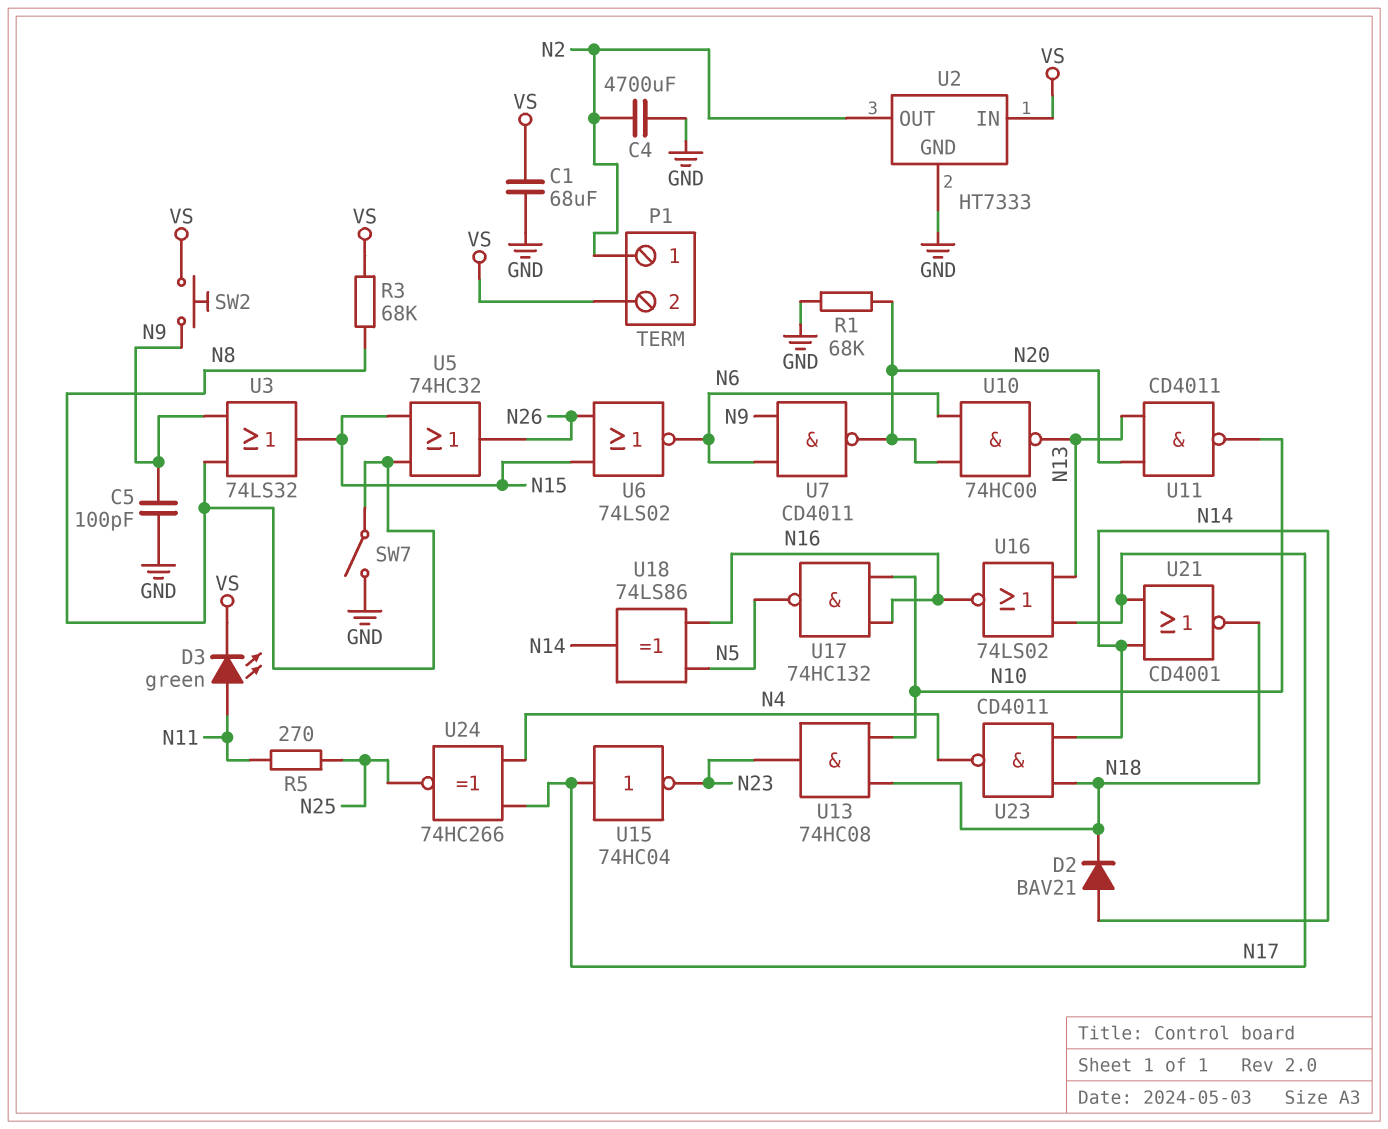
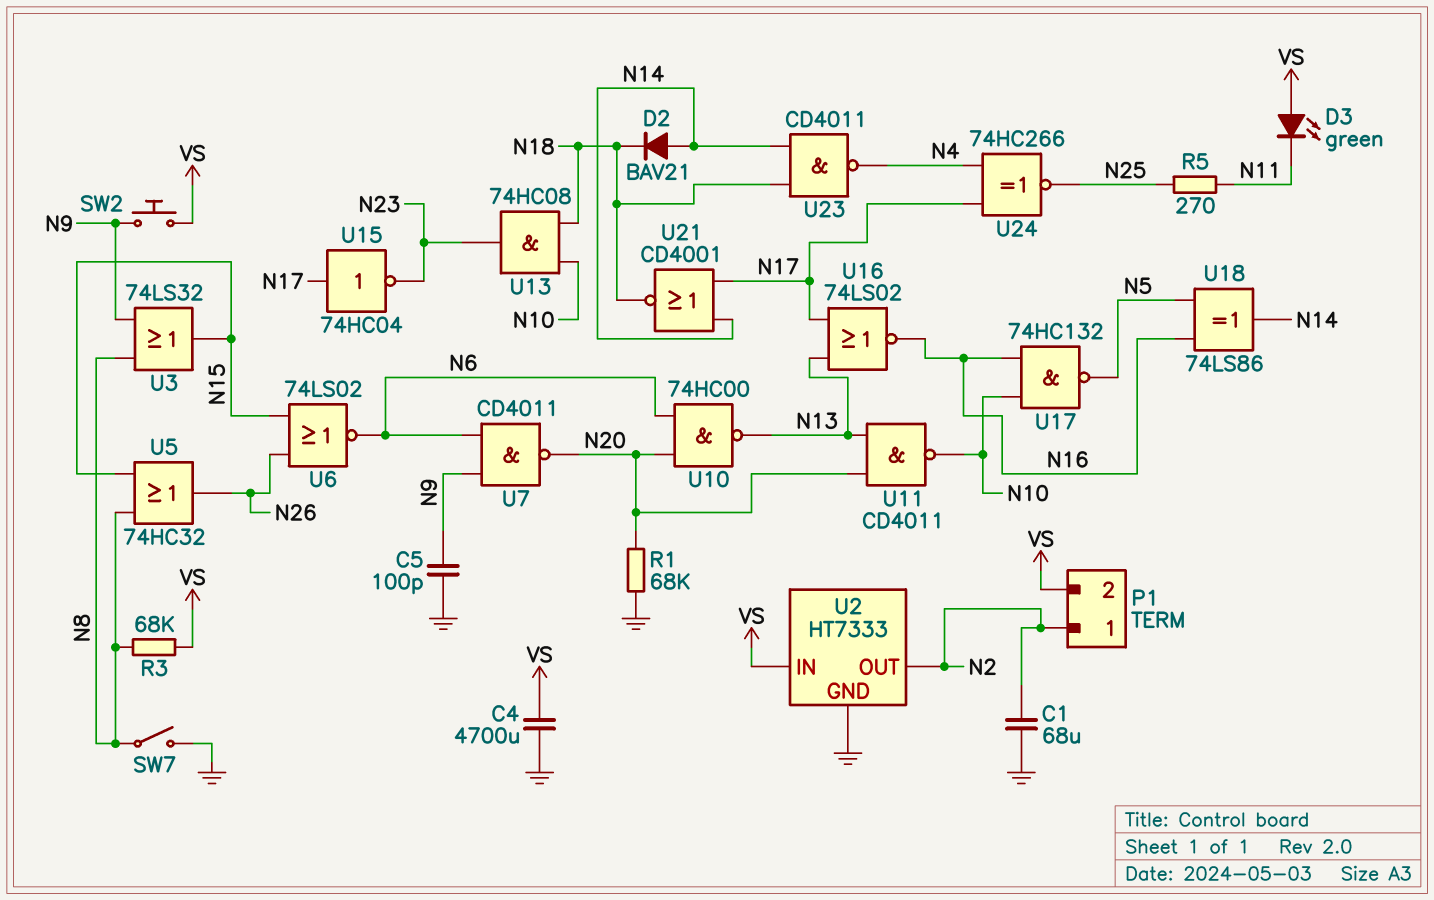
C1: 68uF (GND, VS) -> 68uF (GND, N2)
C4: 4700uF (GND, N2) -> 4700uF (GND, VS)
D3: LED green (A N11, K VS) -> LED green (A VS, K N11)

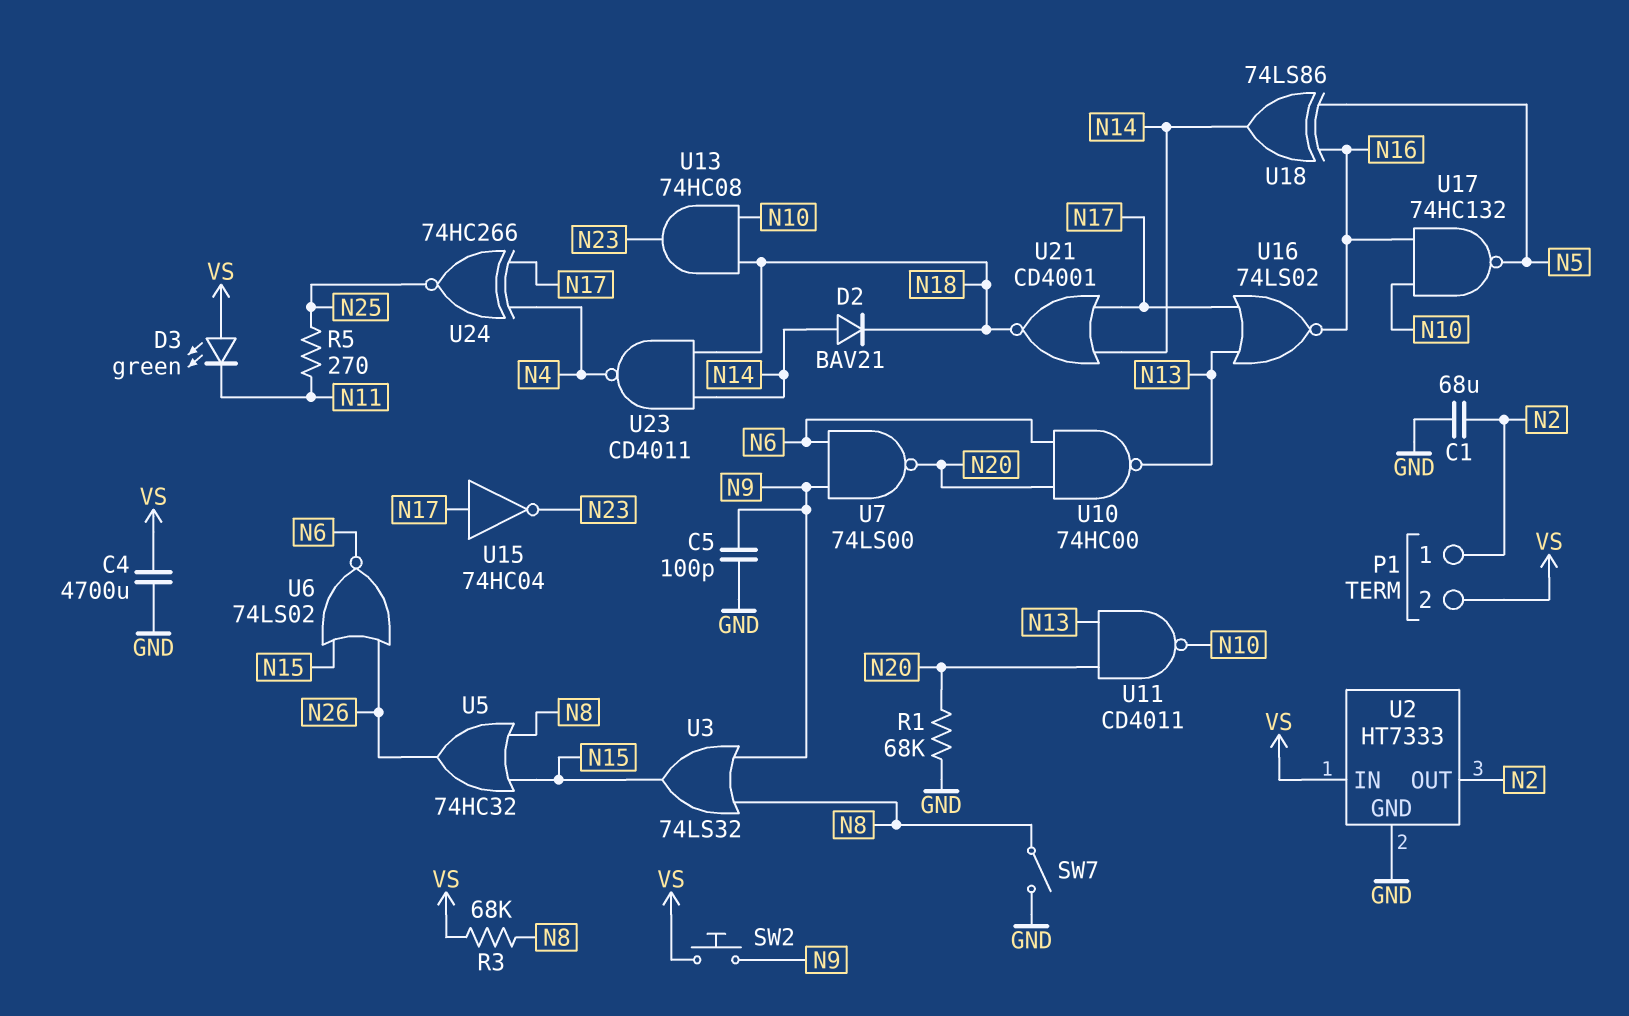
U7: NAND CD4011 (in N6, in N9, out N20) -> NAND 74LS00 (in N6, in N9, out N20)

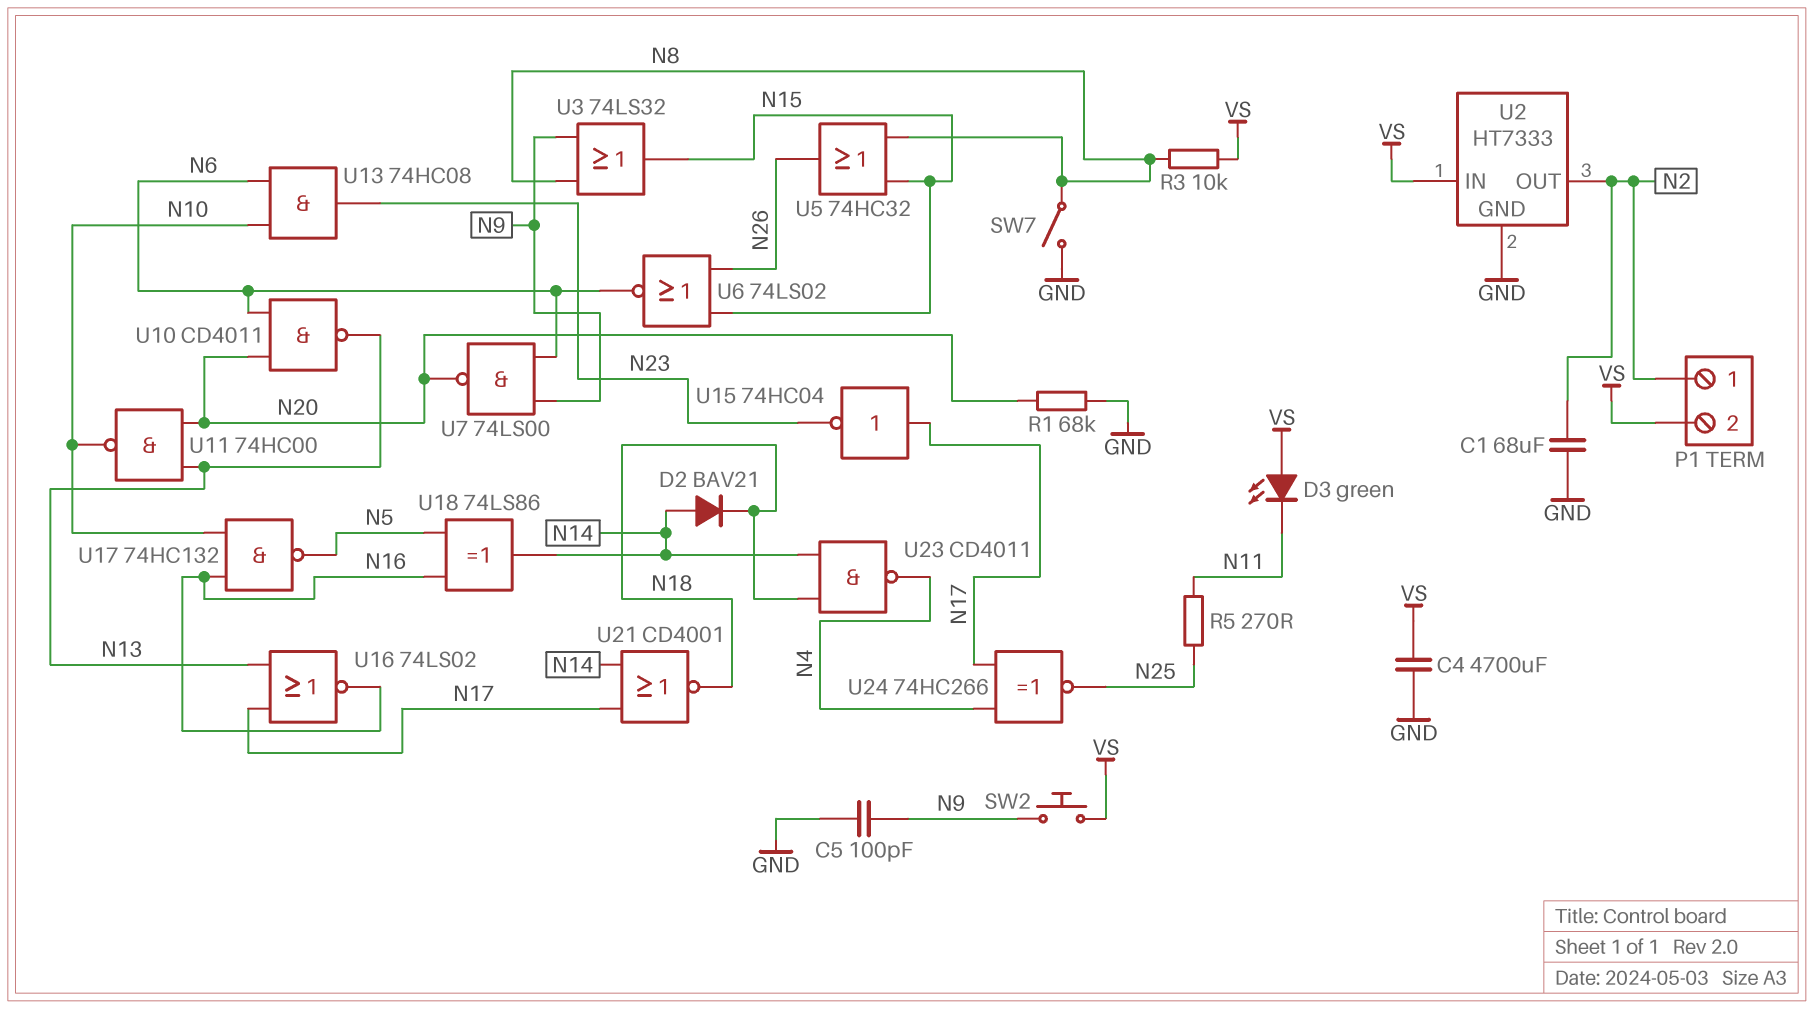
R3: 68k (N8, VS) -> 10k (N8, VS)
U10: NAND 74HC00 (in N6, in N20, out N13) -> NAND CD4011 (in N6, in N20, out N13)
U11: NAND CD4011 (in N13, in N20, out N10) -> NAND 74HC00 (in N13, in N20, out N10)
U13: AND 74HC08 (in N10, in N18, out N23) -> AND 74HC08 (in N6, in N10, out N23)

